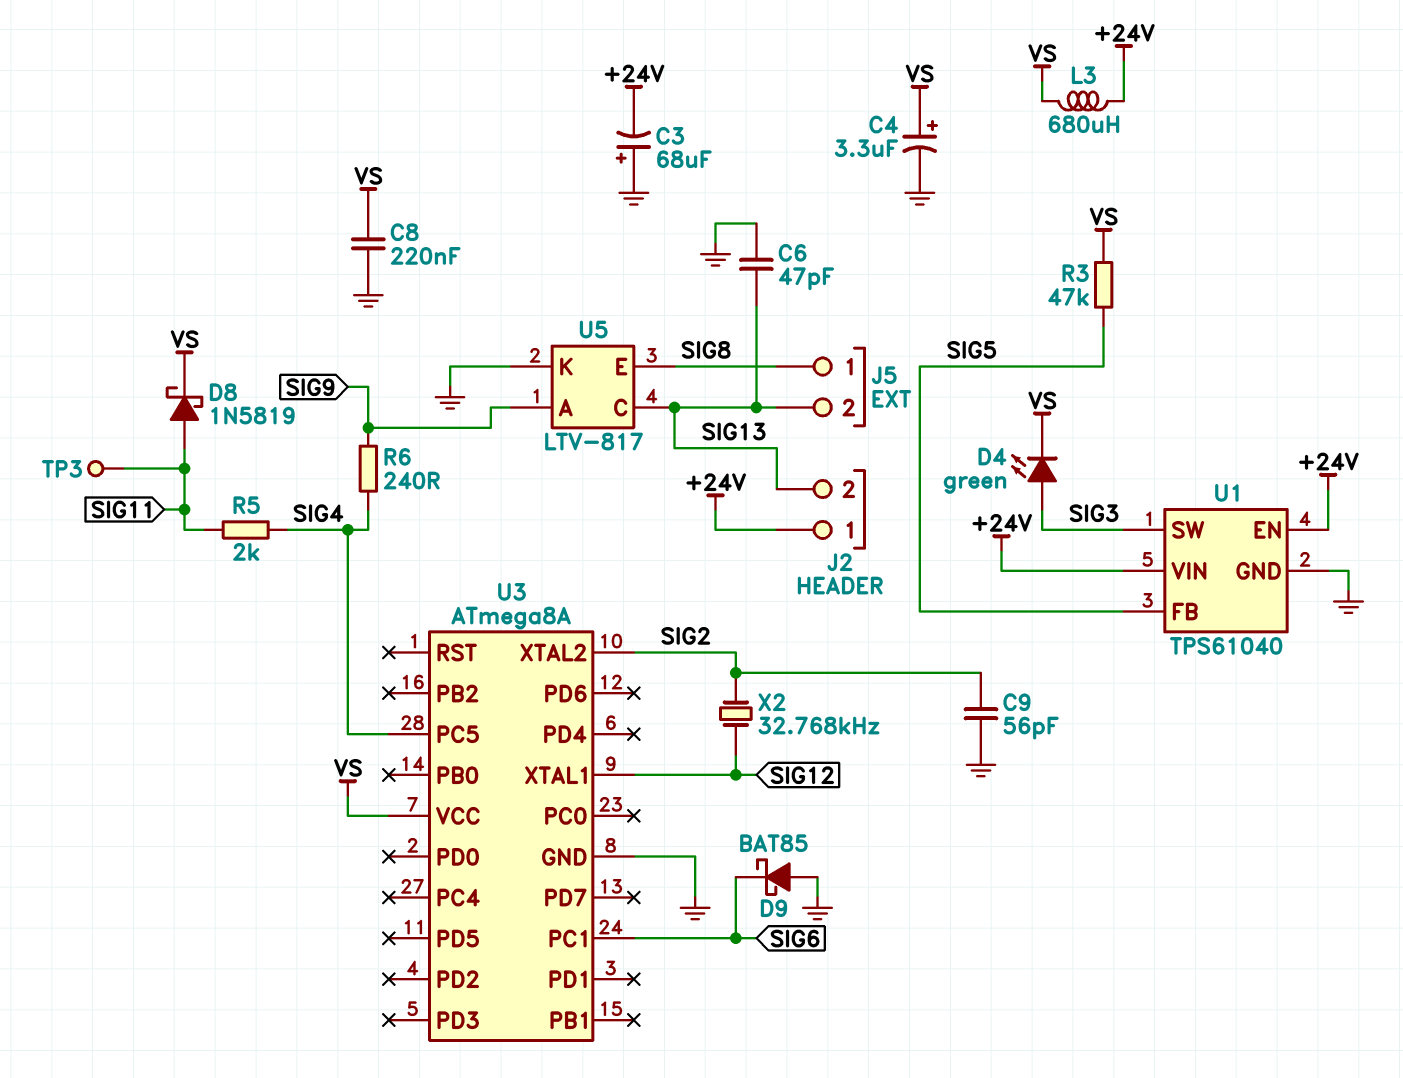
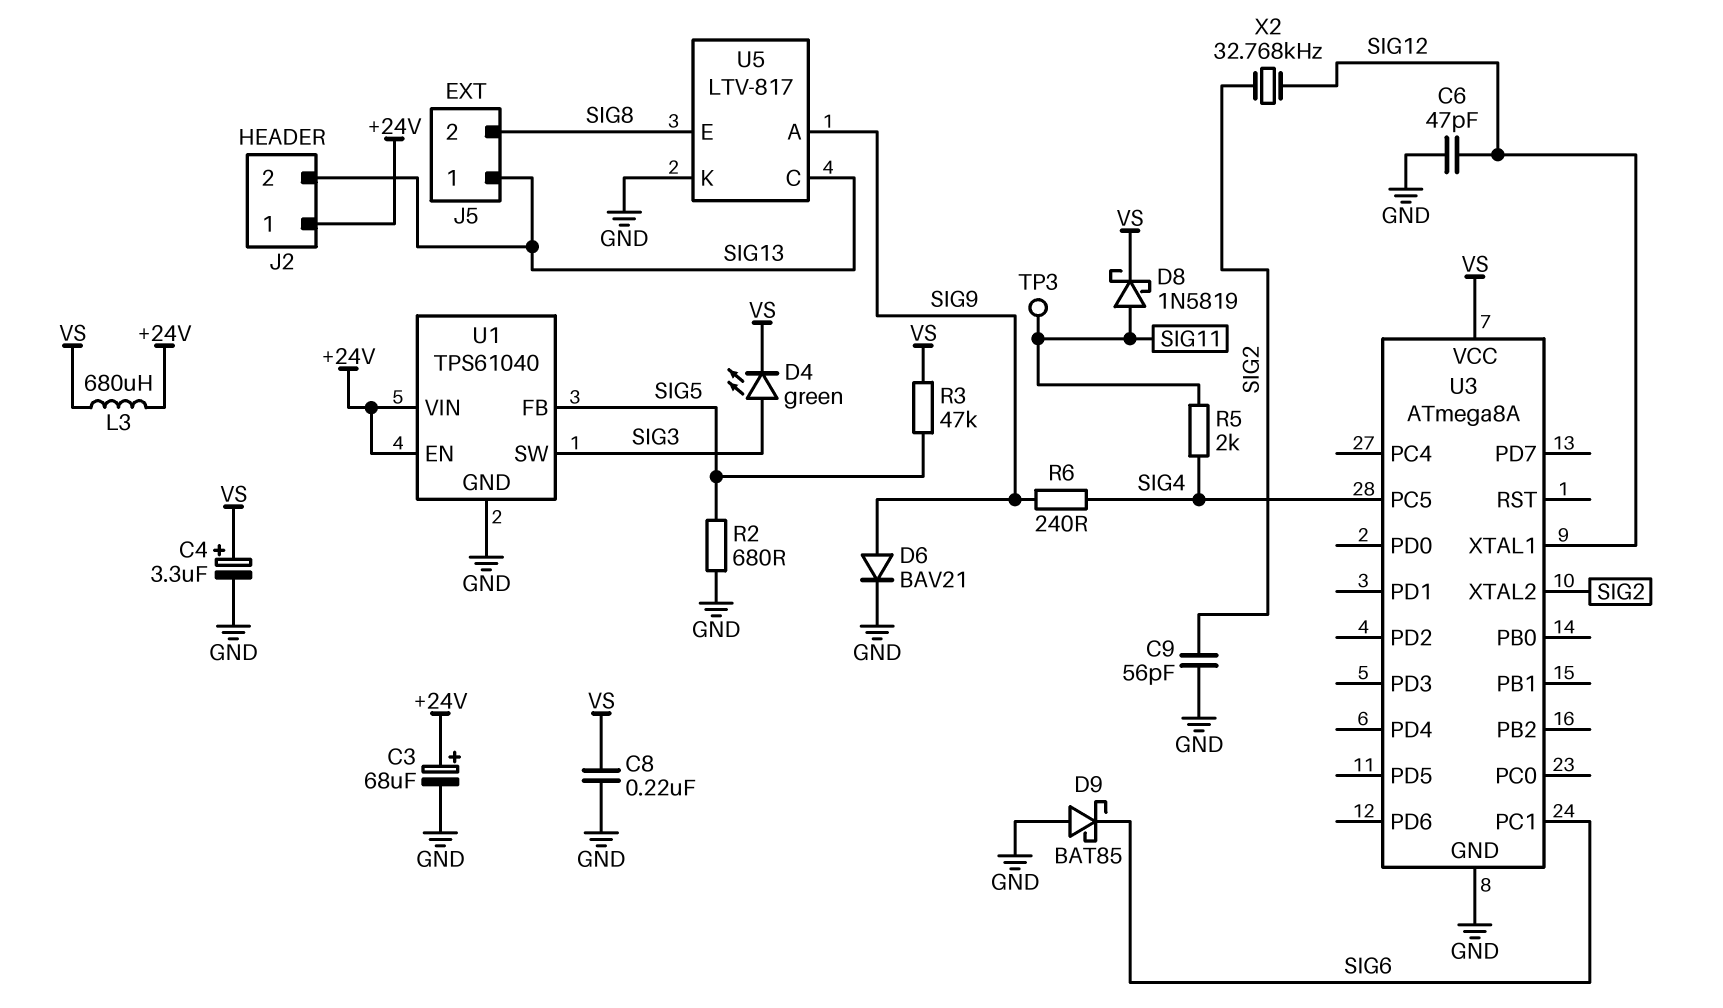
C3: 68uF (plus GND, minus +24V) -> 68uF (plus +24V, minus GND)
C6: 47pF (GND, SIG13) -> 47pF (GND, SIG12)
D6: none -> diode BAV21 (A SIG9, K GND)
J5 pin 1: SIG8 -> SIG13
J5 pin 2: SIG13 -> SIG8
R2: none -> 680 (GND, SIG5)

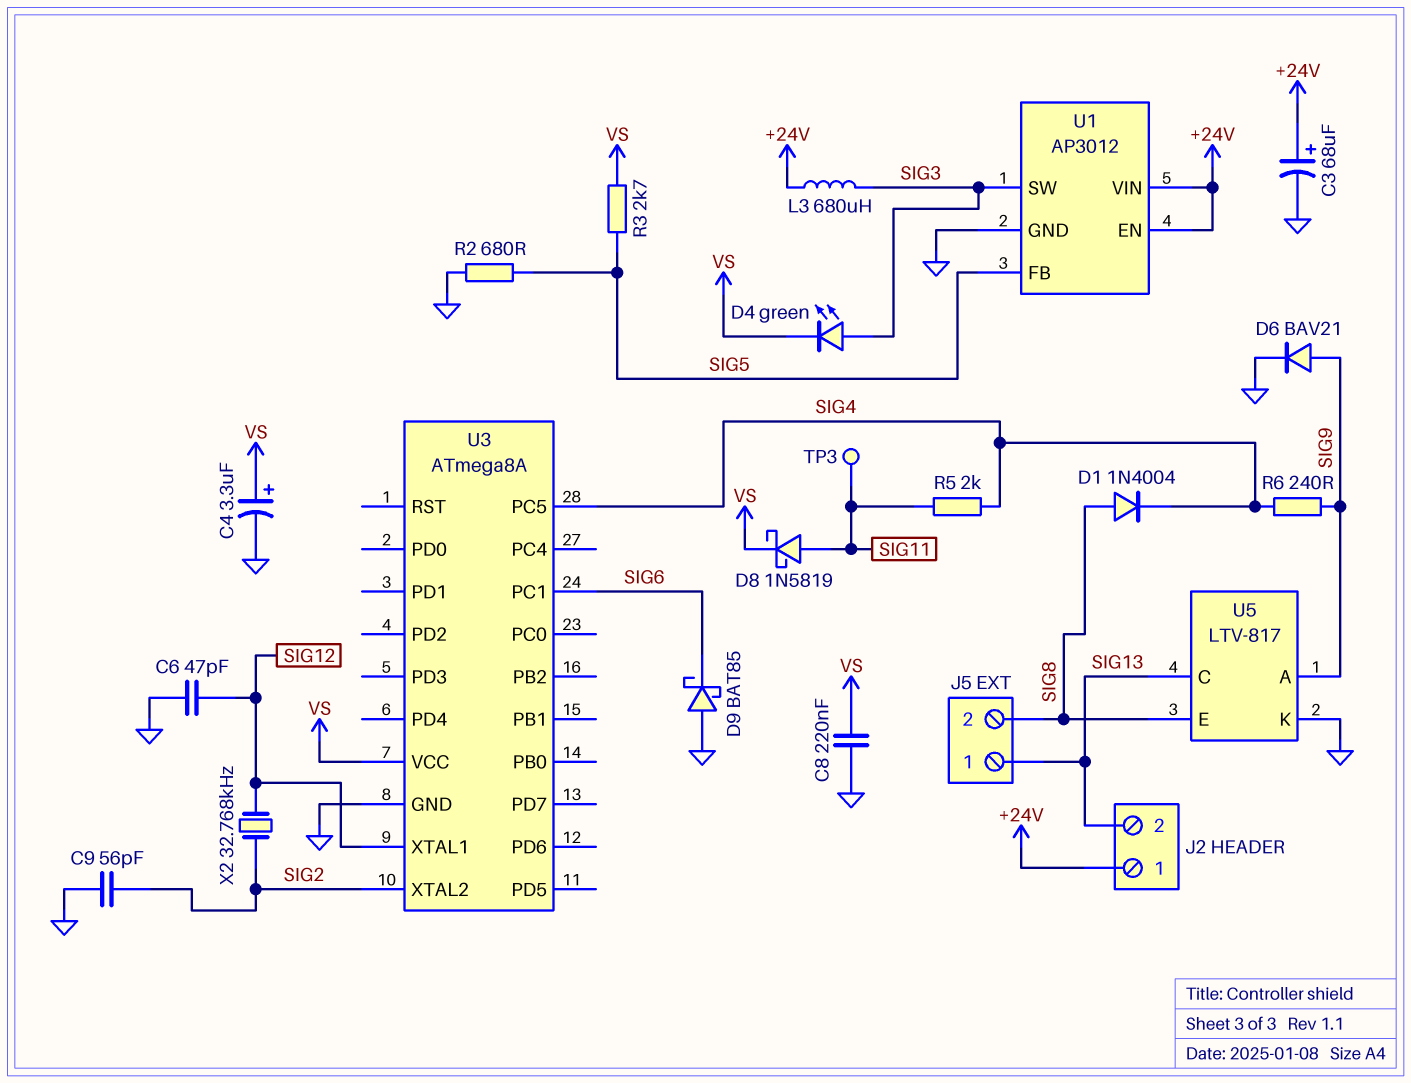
D1: none -> diode 1N4004 (A SIG8, K SIG4)
L3: 680uH (+24V, VS) -> 680uH (+24V, SIG3)
R3: 47k (SIG5, VS) -> 2.7k (SIG5, VS)
U1: TPS61040 -> AP3012

